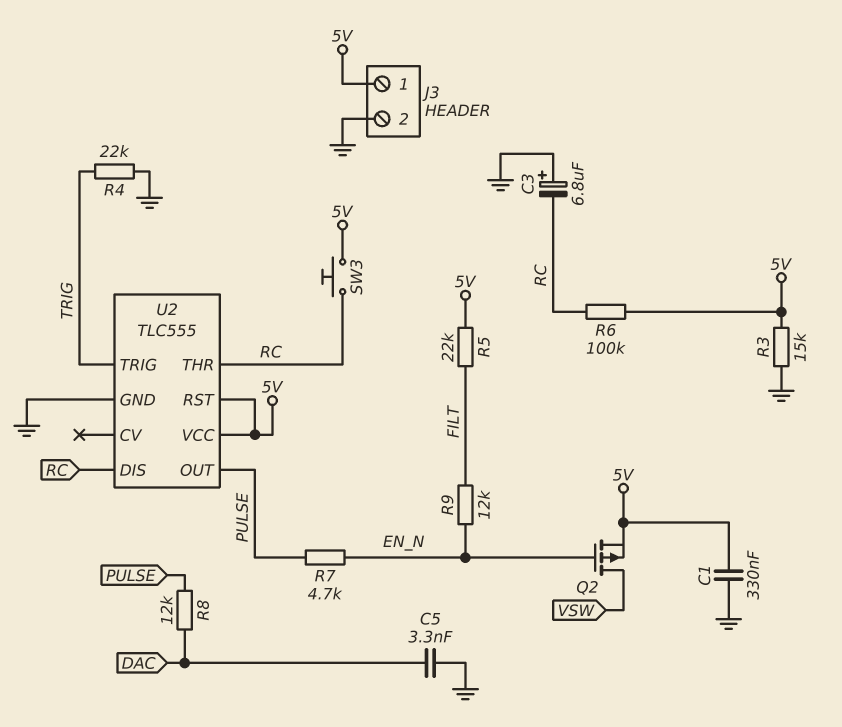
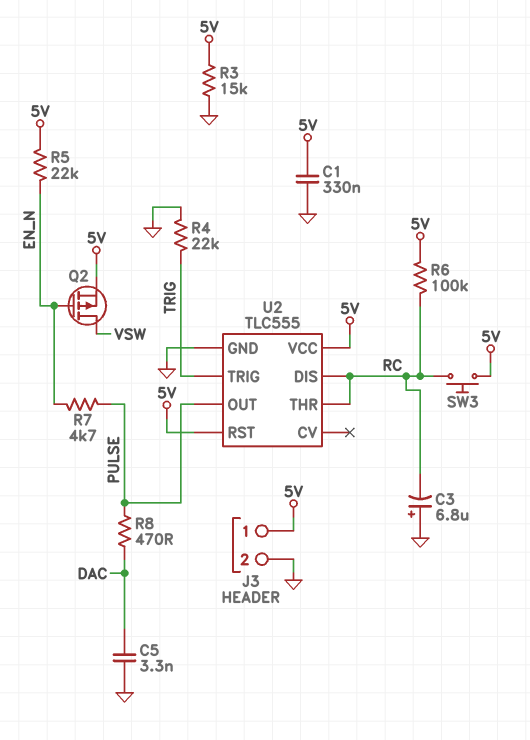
R5: 22k (5V, FILT) -> 22k (5V, EN_N)
R8: 12k (DAC, PULSE) -> 470 (DAC, PULSE)
R9: 12k (EN_N, FILT) -> none

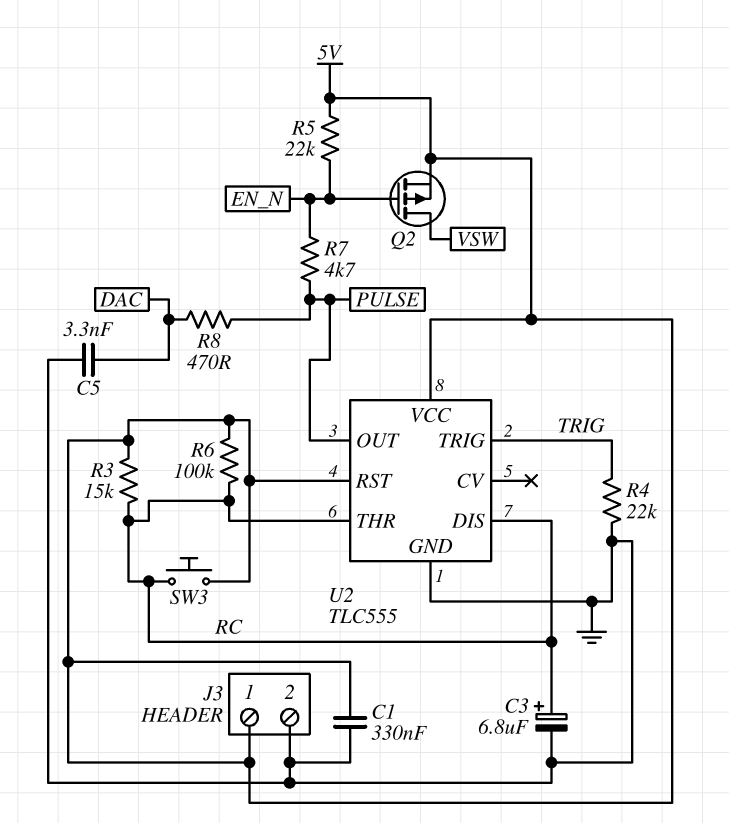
C3: 6.8uF (plus GND, minus RC) -> 6.8uF (plus RC, minus GND)
R3: 15k (5V, GND) -> 15k (5V, RC)

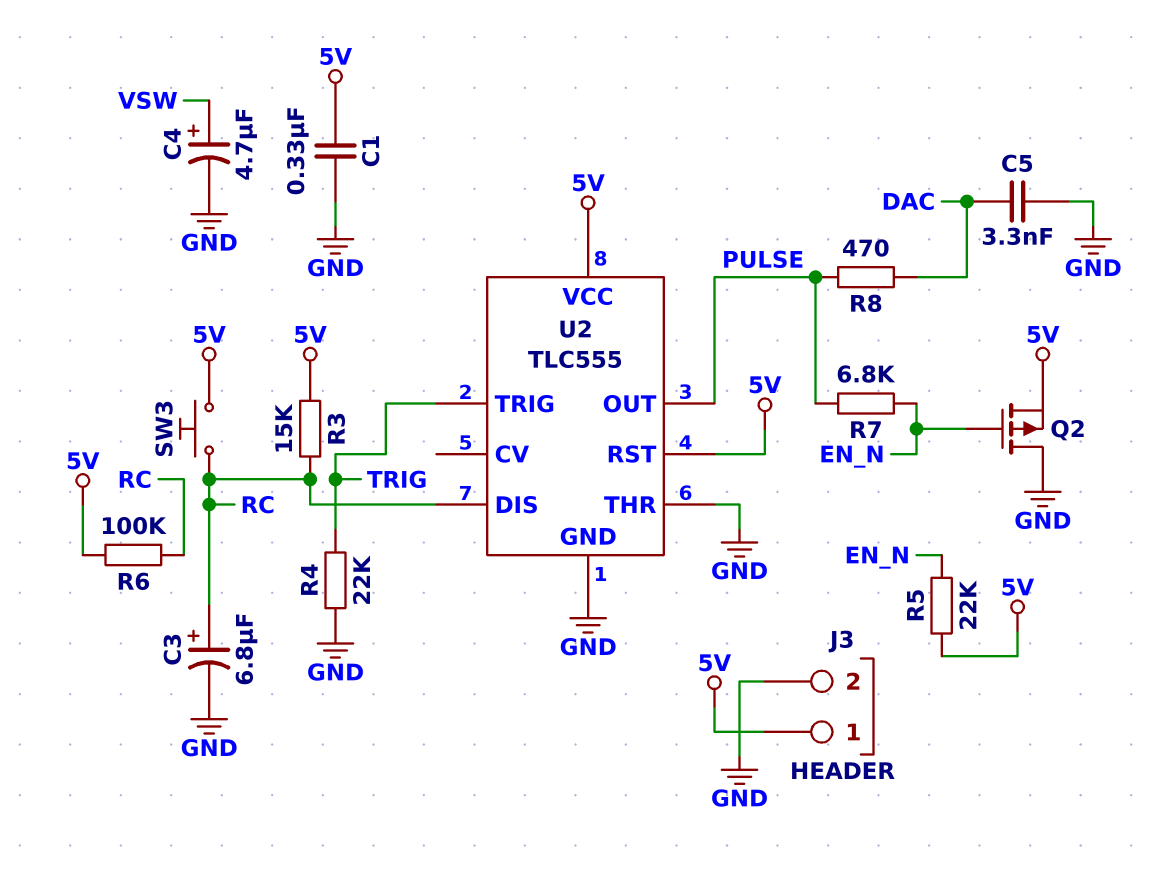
C4: none -> 4.7uF (plus VSW, minus GND)
Q2: PMOS (G EN_N, D VSW, S 5V) -> PMOS (G EN_N, D GND, S 5V)
R7: 4.7k (EN_N, PULSE) -> 6.8k (EN_N, PULSE)
U2 pin THR: RC -> GND

